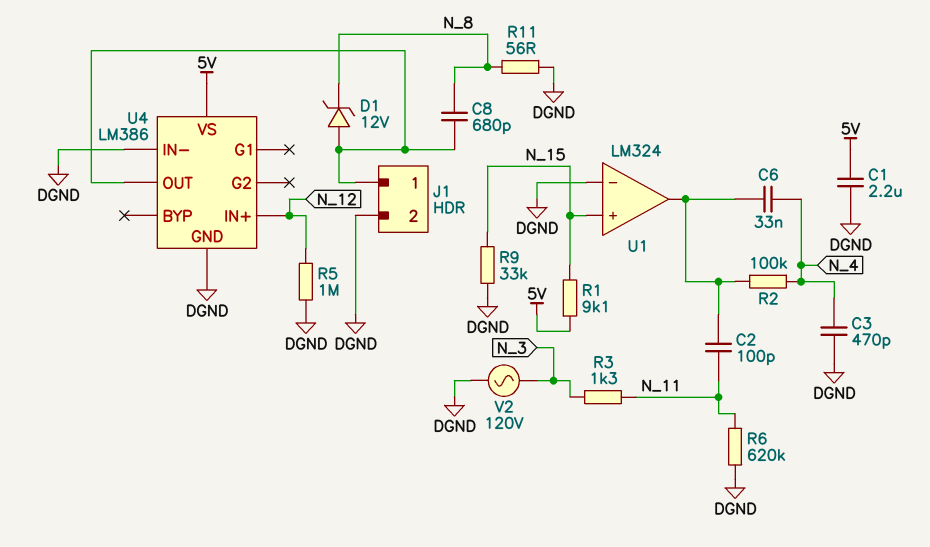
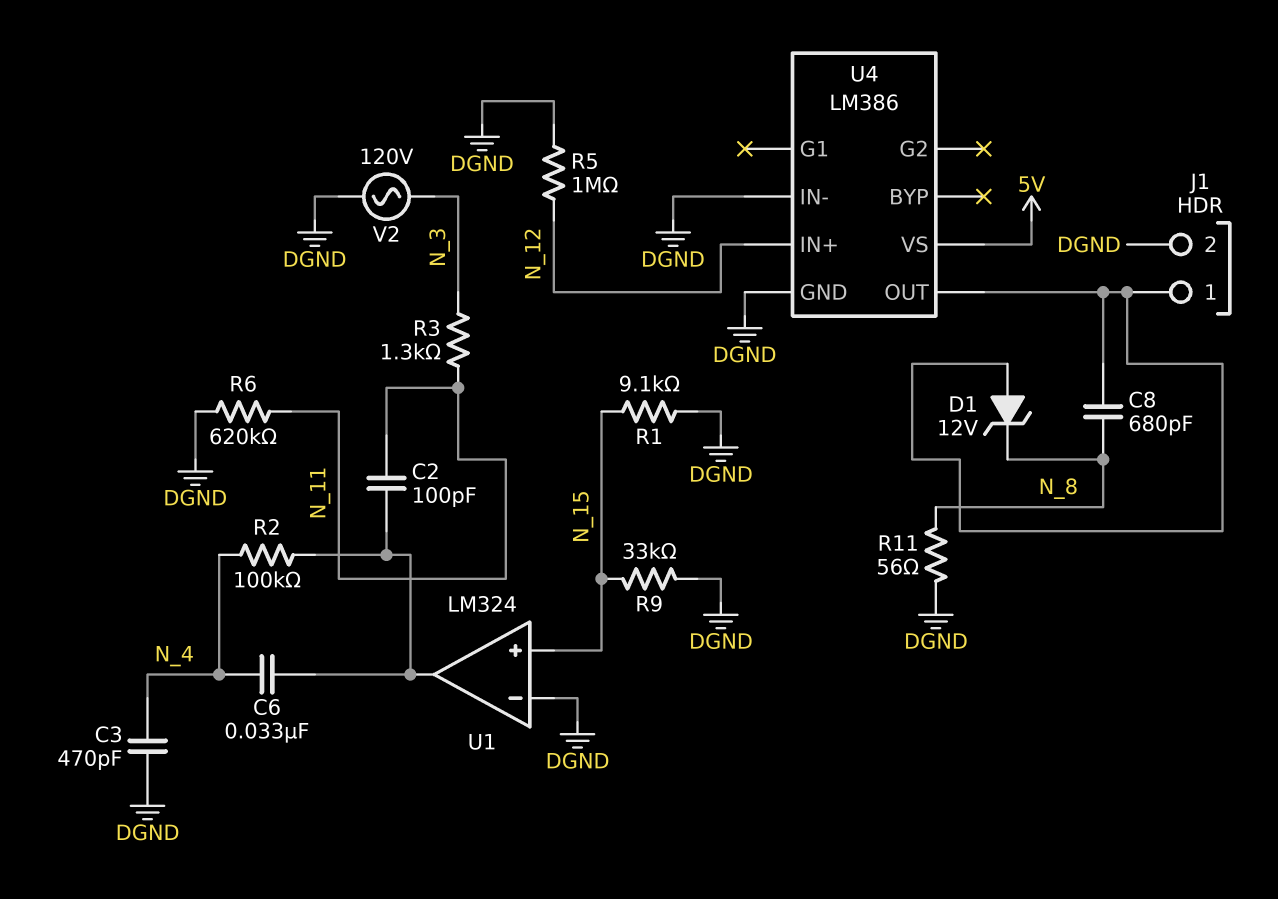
C1: 2.2uF (5V, DGND) -> none
R1: 9.1k (5V, N_15) -> 9.1k (DGND, N_15)

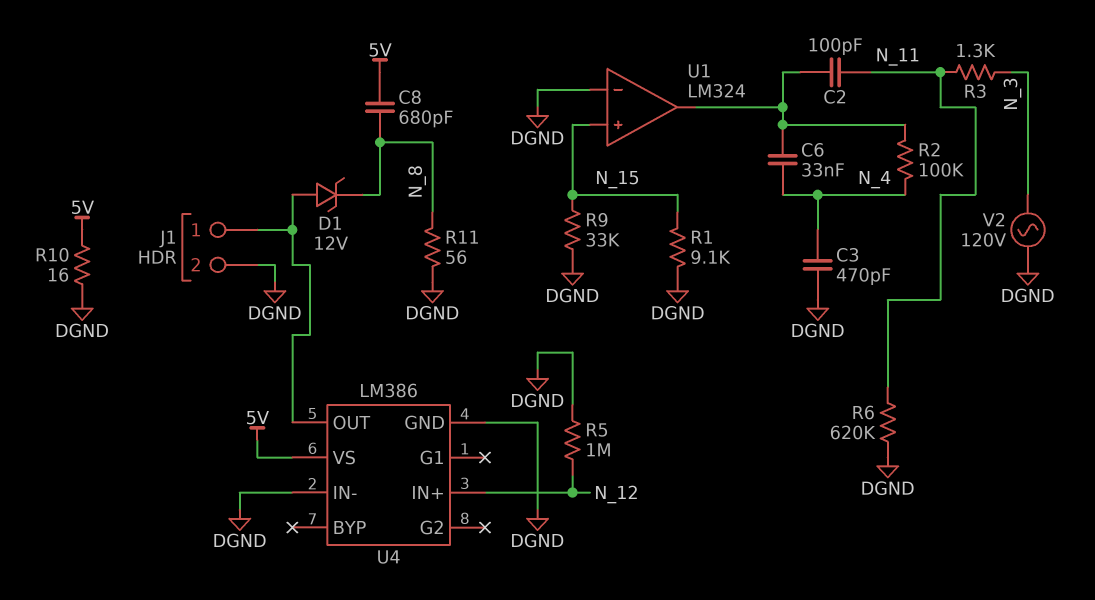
C8: 680pF (J1/1, N_8) -> 680pF (5V, N_8)
R10: none -> 16 (5V, DGND)

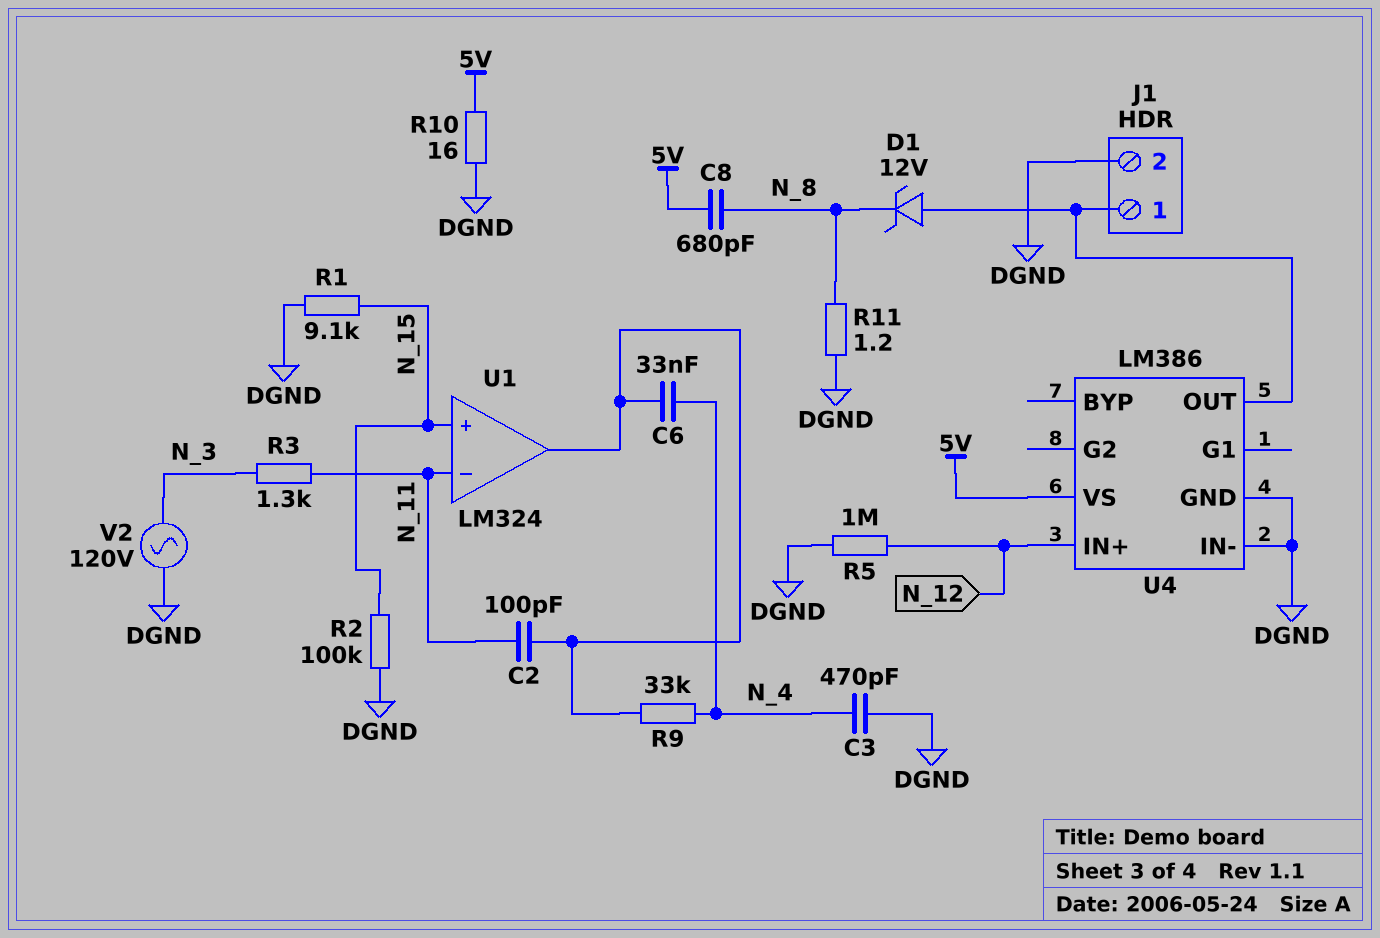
R2: 100k (N_4, U1/out) -> 100k (DGND, N_15)
R6: 620k (DGND, N_11) -> none
R9: 33k (DGND, N_15) -> 33k (N_4, U1/out)
R11: 56 (DGND, N_8) -> 1.2 (DGND, N_8)
U1 pin in-: DGND -> N_11

